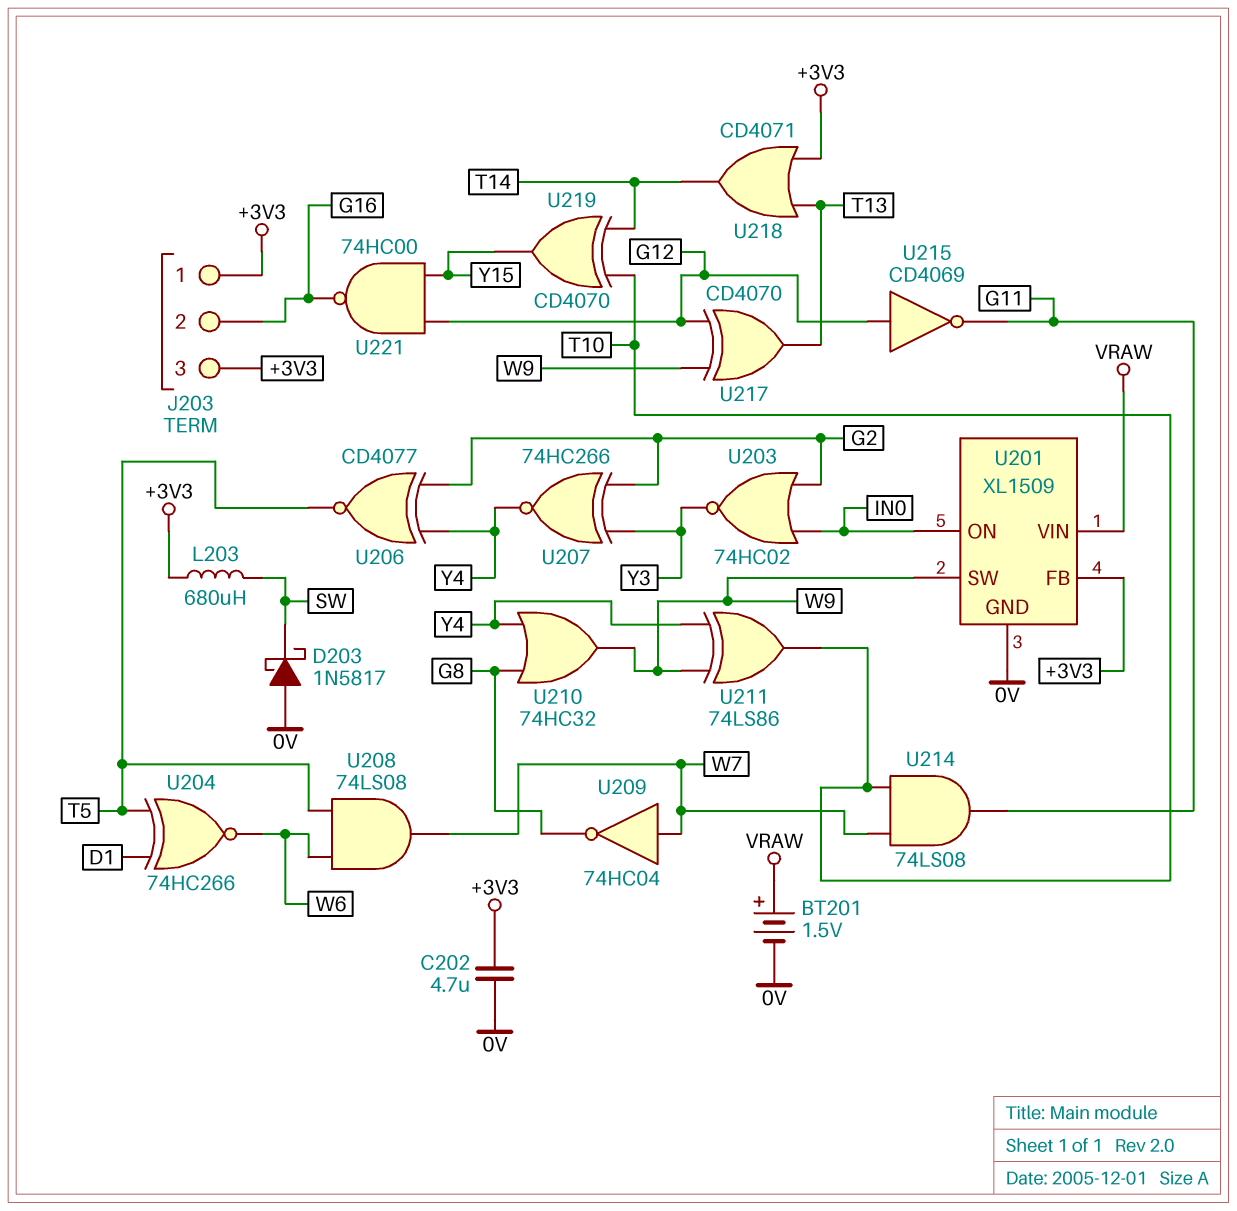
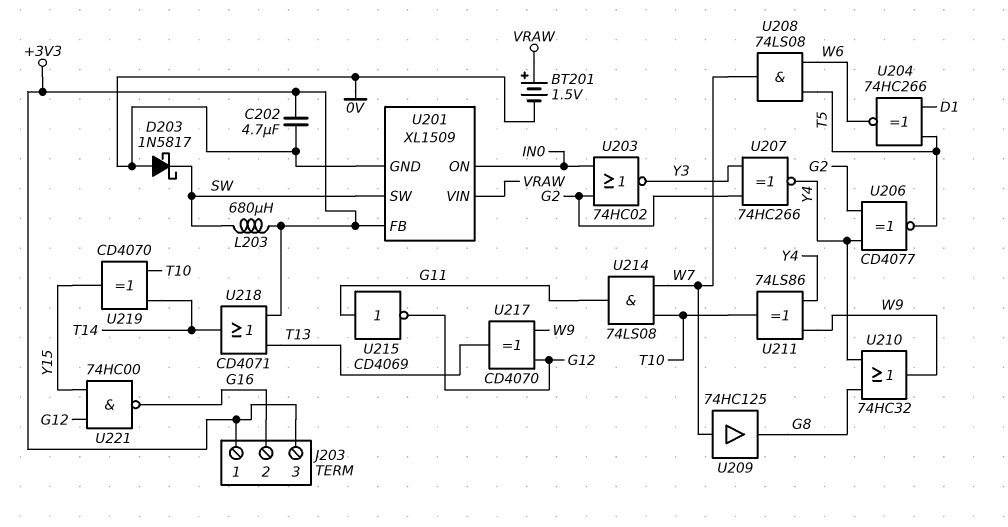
U201 pin SW: W9 -> SW
U209: NOT 74HC04 (in W7, out G8) -> buffer 74HC125 (in W7, out G8)
U215: NOT CD4069 (in G12, out G11) -> NOT CD4069 (in G11, out G12)

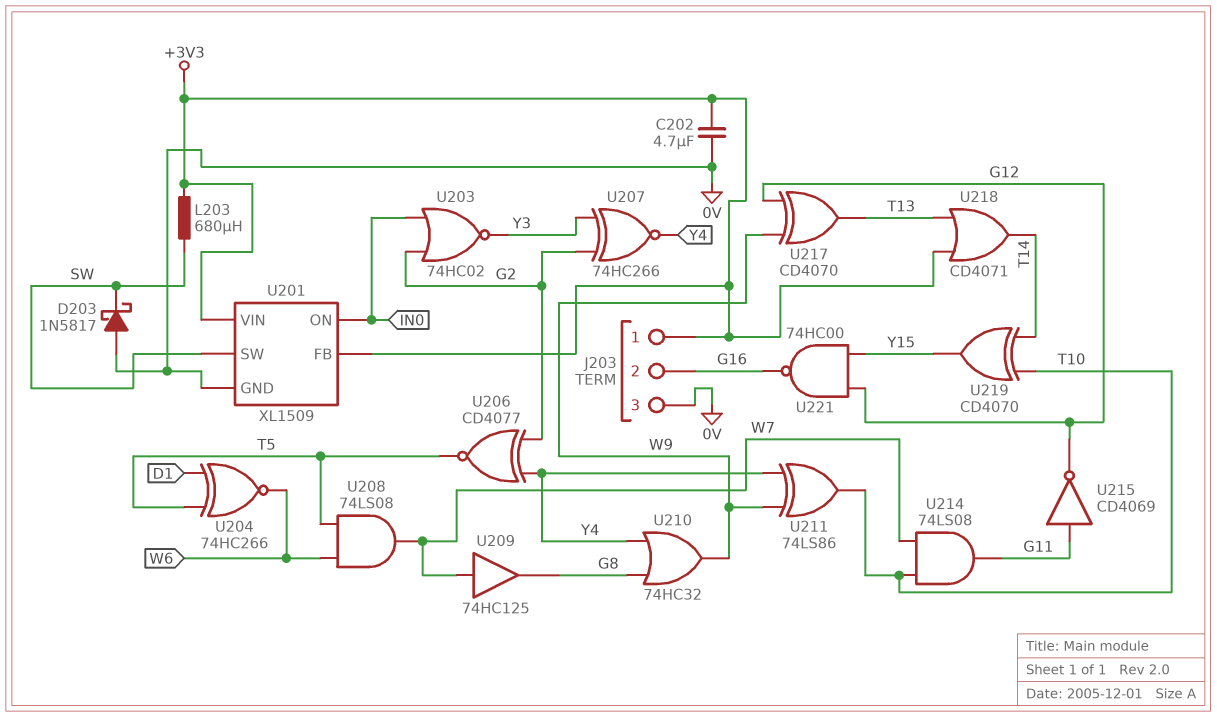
BT201: 1.5V (plus VRAW, minus 0V) -> none
J203 pin 3: +3V3 -> 0V
U201 pin VIN: VRAW -> +3V3

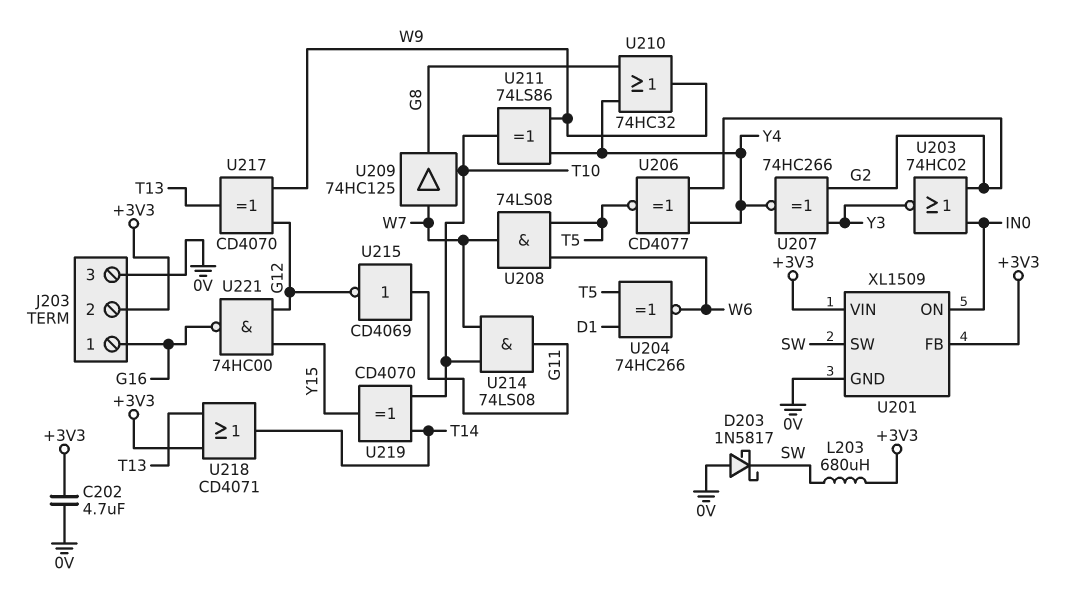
J203 pin 1: +3V3 -> G16
J203 pin 2: G16 -> +3V3

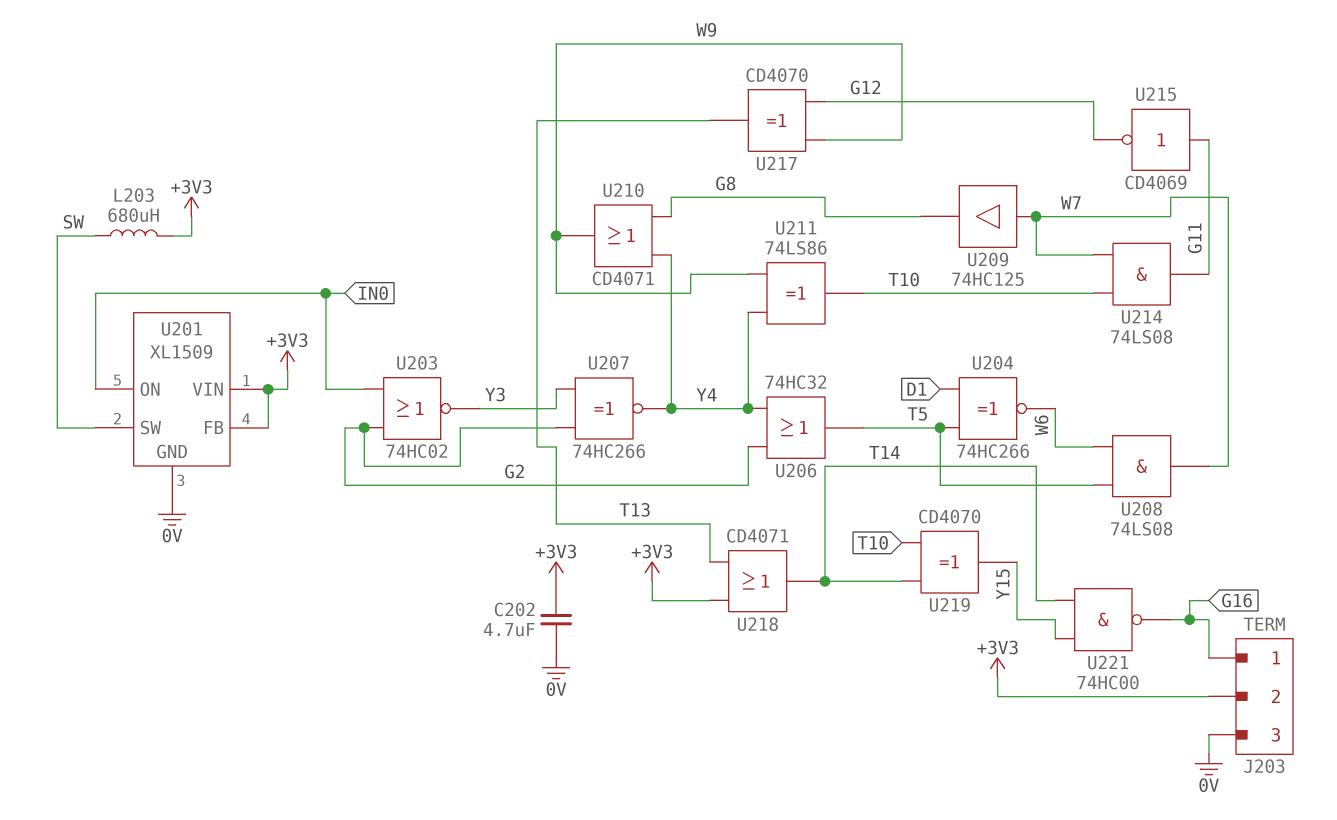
D203: schottky 1N5817 (A 0V, K SW) -> none
U206: XNOR CD4077 (in G2, in Y4, out T5) -> OR 74HC32 (in G2, in Y4, out T5)
U210: OR 74HC32 (in G8, in Y4, out W9) -> OR CD4071 (in G8, in Y4, out W9)
U221: NAND 74HC00 (in G12, in Y15, out G16) -> NAND 74HC00 (in T14, in Y15, out G16)

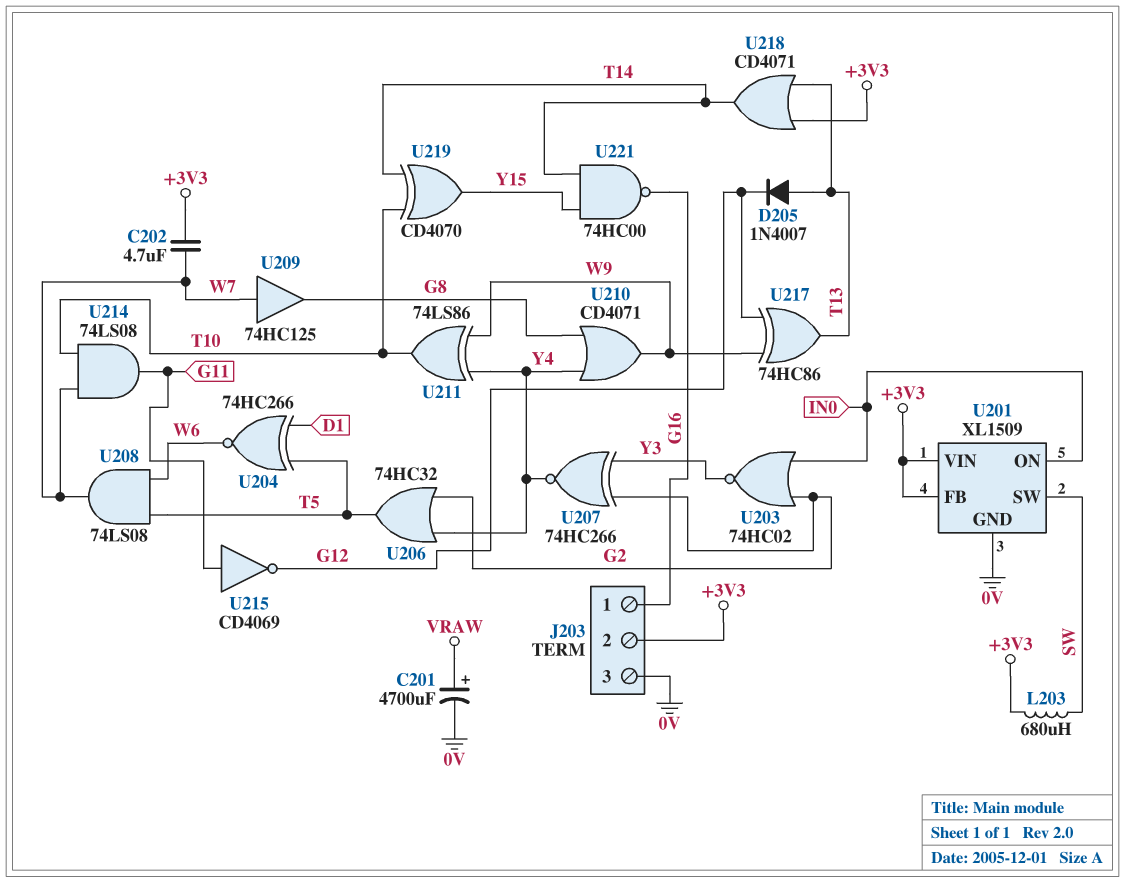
C201: none -> 4700uF (plus VRAW, minus 0V)
C202: 4.7uF (+3V3, 0V) -> 4.7uF (+3V3, W7)
D205: none -> diode 1N4007 (A T13, K G12)
U217: XOR CD4070 (in G12, in W9, out T13) -> XOR 74HC86 (in G12, in W9, out T13)

